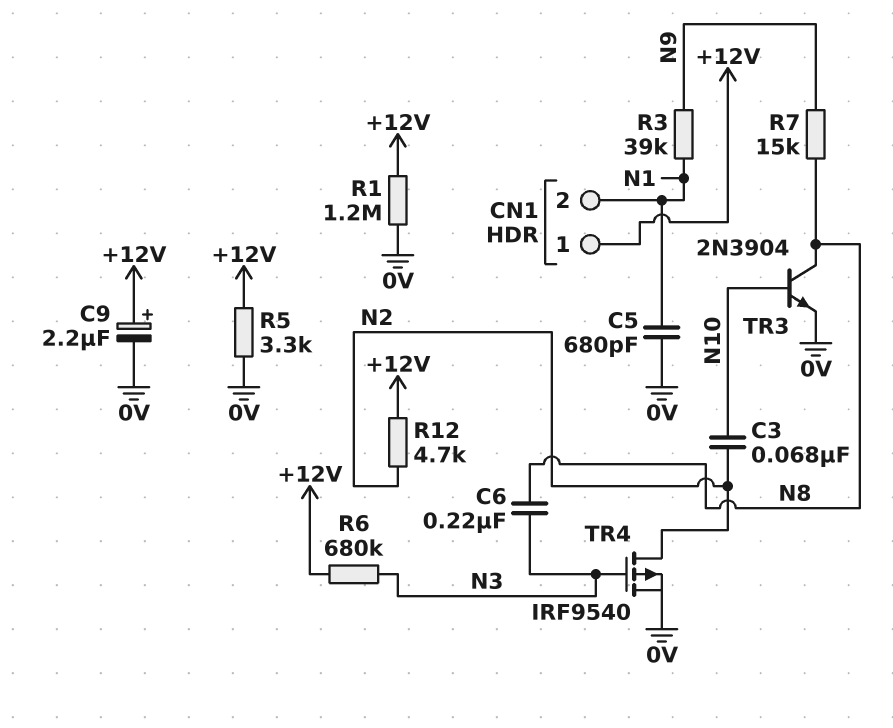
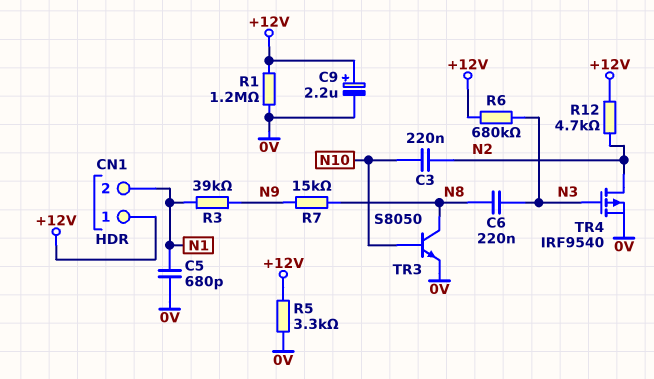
C3: 68nF (N2, N10) -> 220nF (N2, N10)
TR3: NPN 2N3904 (B N10, C N8, E 0V) -> NPN S8050 (B N10, C N8, E 0V)

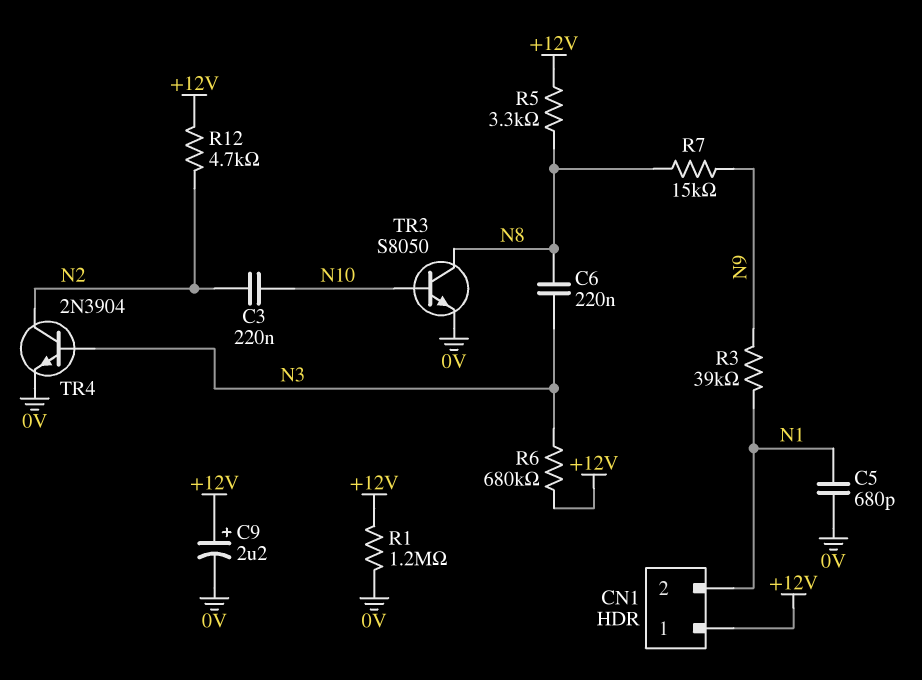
R5: 3.3k (+12V, 0V) -> 3.3k (+12V, N8)
TR4: PMOS IRF9540 (G N3, D N2, S 0V) -> NPN 2N3904 (B N3, C N2, E 0V)

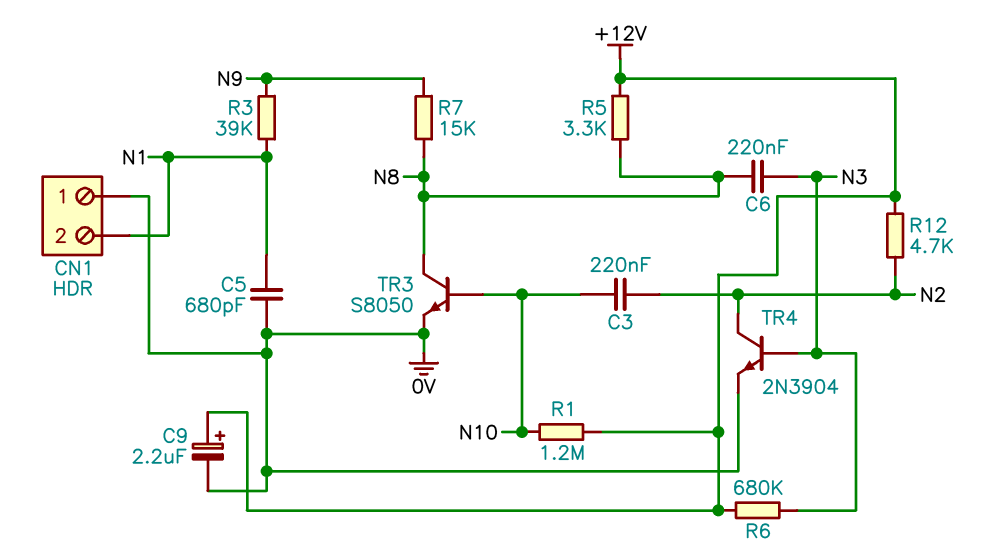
CN1 pin 1: +12V -> 0V
R1: 1.2M (+12V, 0V) -> 1.2M (+12V, N10)

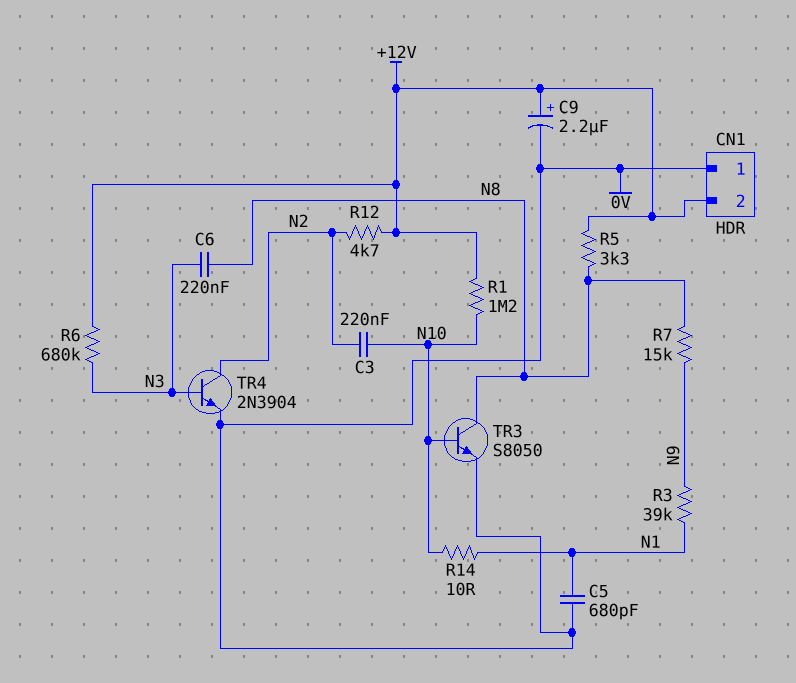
CN1 pin 2: N1 -> +12V
R14: none -> 10 (N1, N10)

